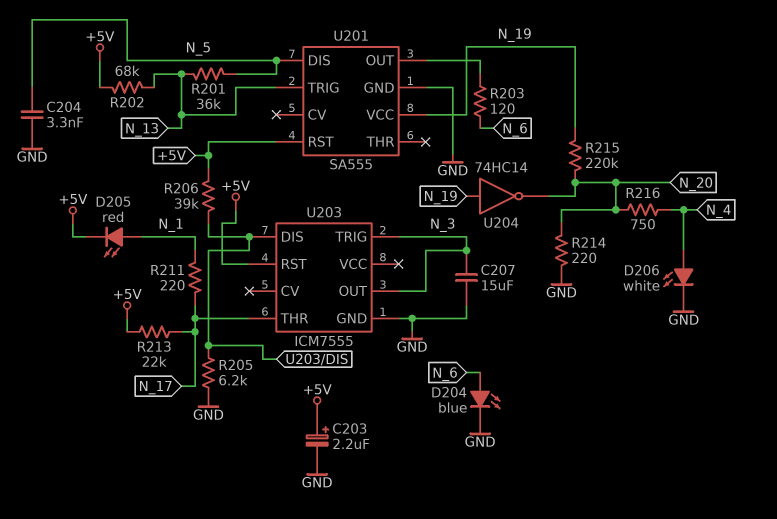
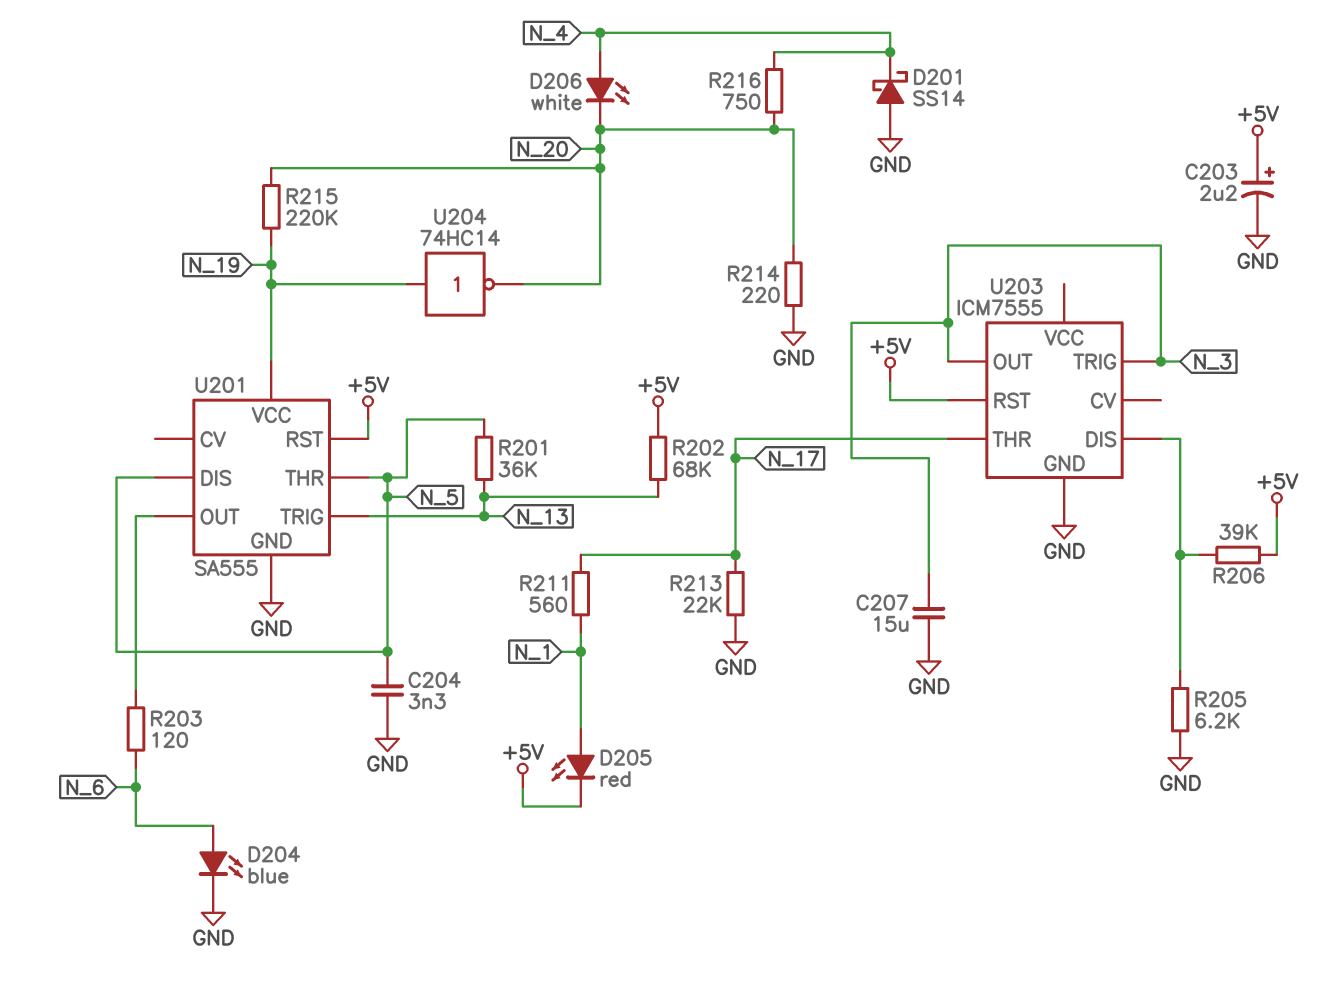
D201: none -> schottky SS14 (A GND, K N_4)
D206: LED white (A N_4, K GND) -> LED white (A N_4, K N_20)
R211: 220 (N_1, N_17) -> 560 (N_1, N_17)
R213: 22k (+5V, N_17) -> 22k (GND, N_17)
U201 pin THR: none -> N_5

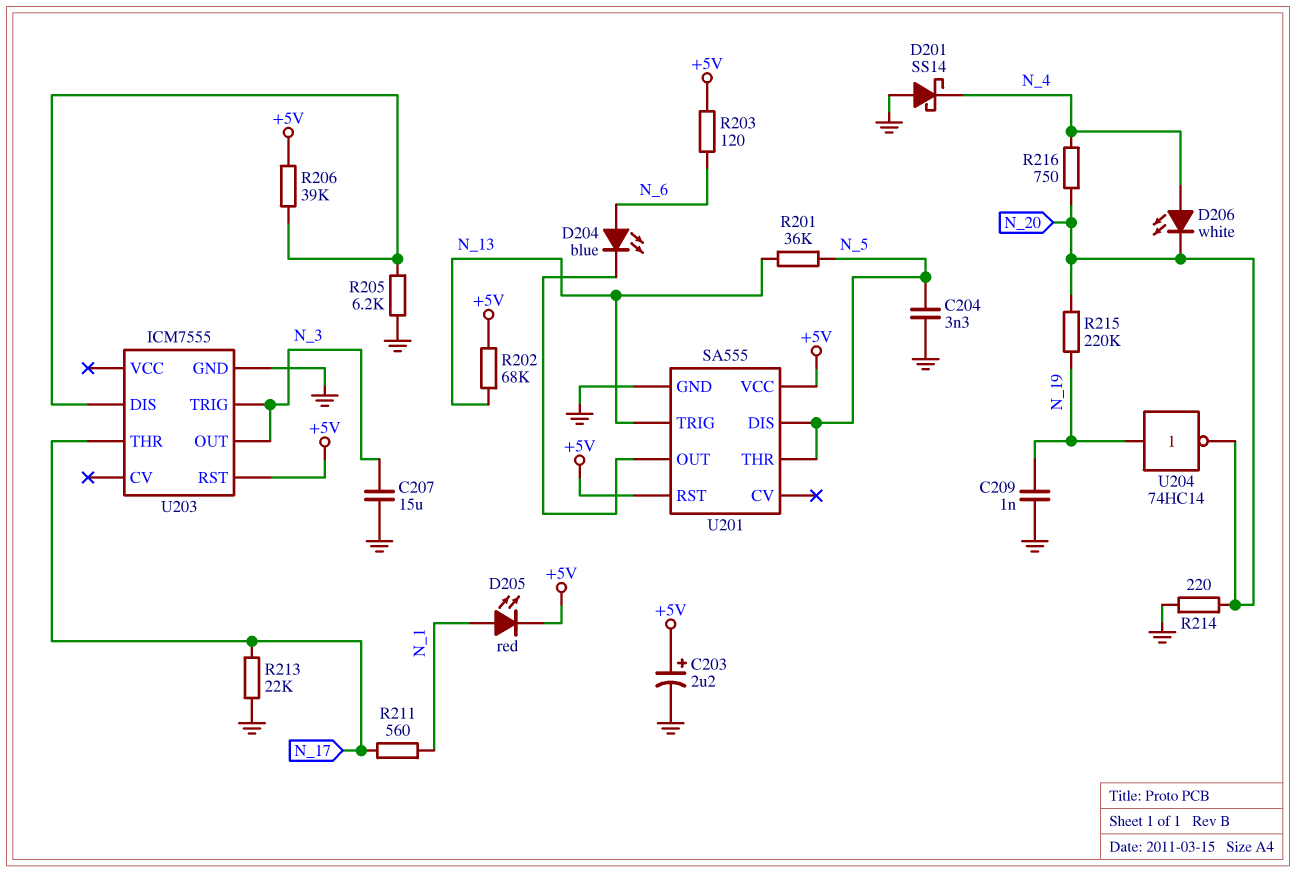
C209: none -> 1nF (GND, N_19)
D204: LED blue (A N_6, K GND) -> LED blue (A N_6, K U201/OUT)
R203: 120 (N_6, U201/OUT) -> 120 (+5V, N_6)
U201 pin VCC: N_19 -> +5V

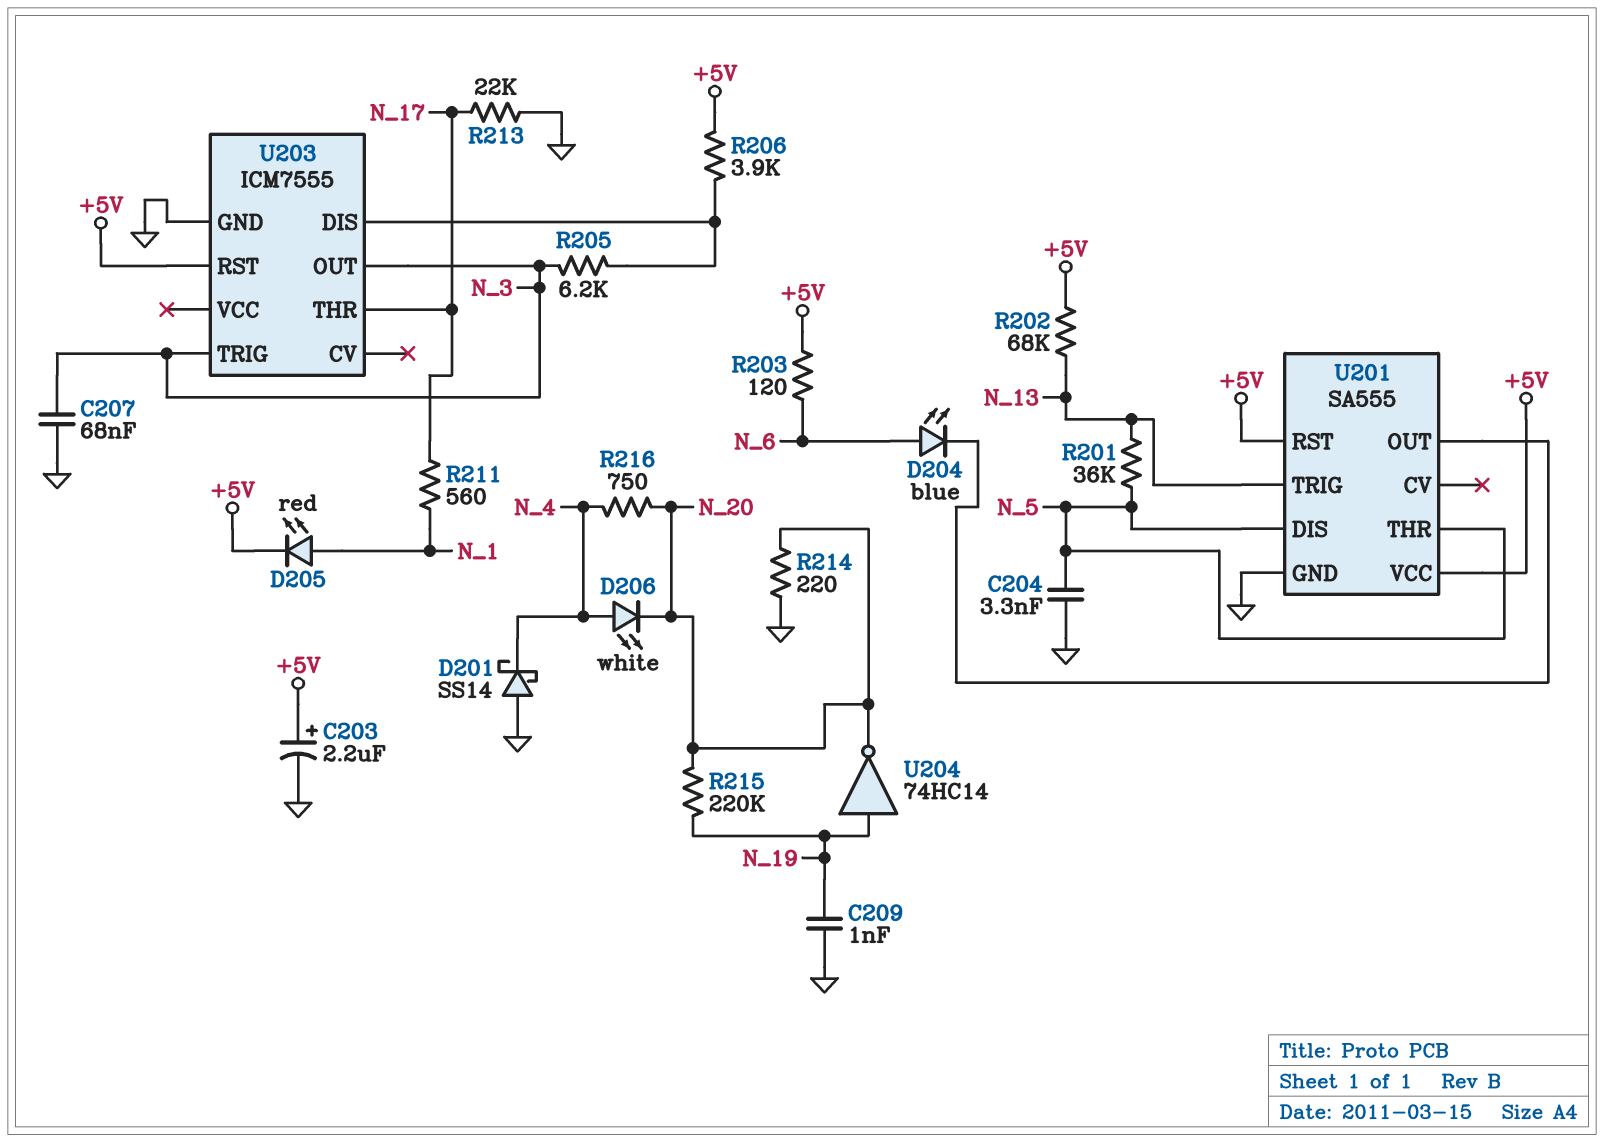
C207: 15uF (GND, N_3) -> 68nF (GND, N_3)
R205: 6.2k (GND, U203/DIS) -> 6.2k (N_3, U203/DIS)
R206: 39k (+5V, U203/DIS) -> 3.9k (+5V, U203/DIS)

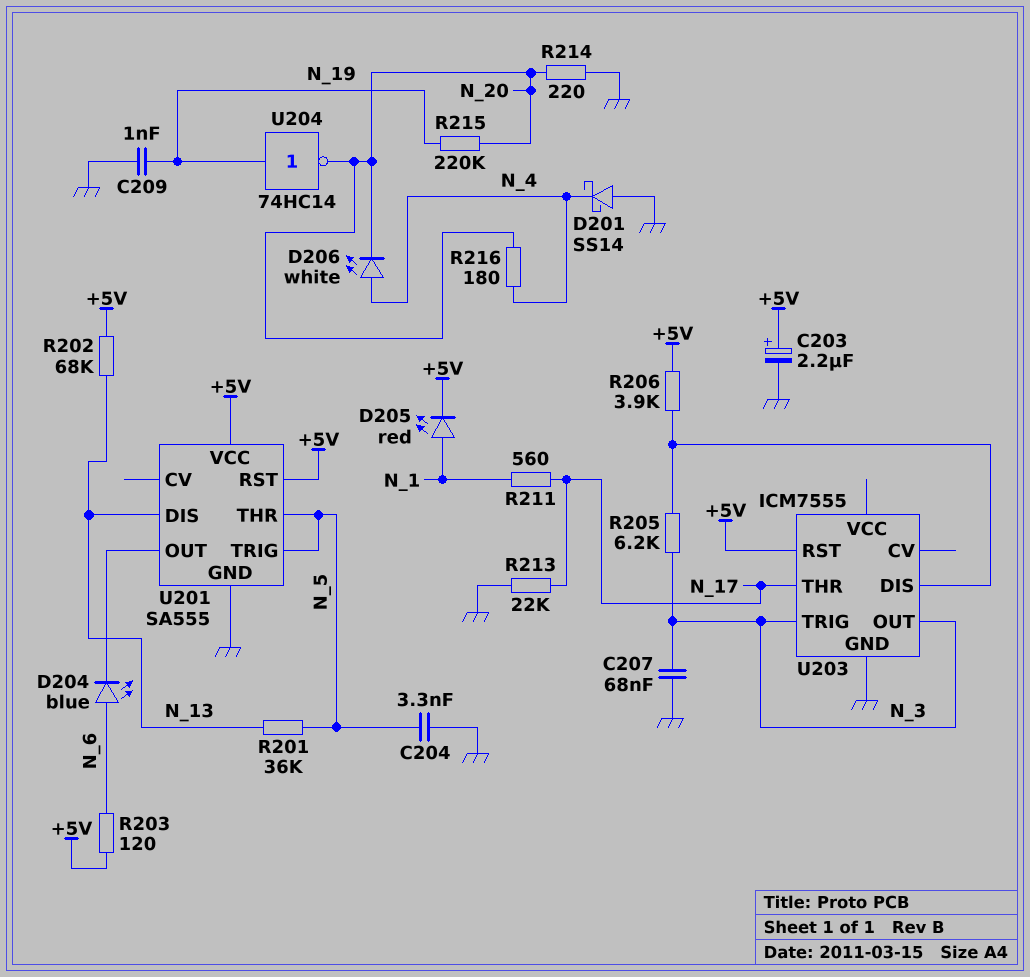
R216: 750 (N_4, N_20) -> 180 (N_4, N_20)
U201 pin DIS: N_5 -> N_13
U201 pin TRIG: N_13 -> N_5

